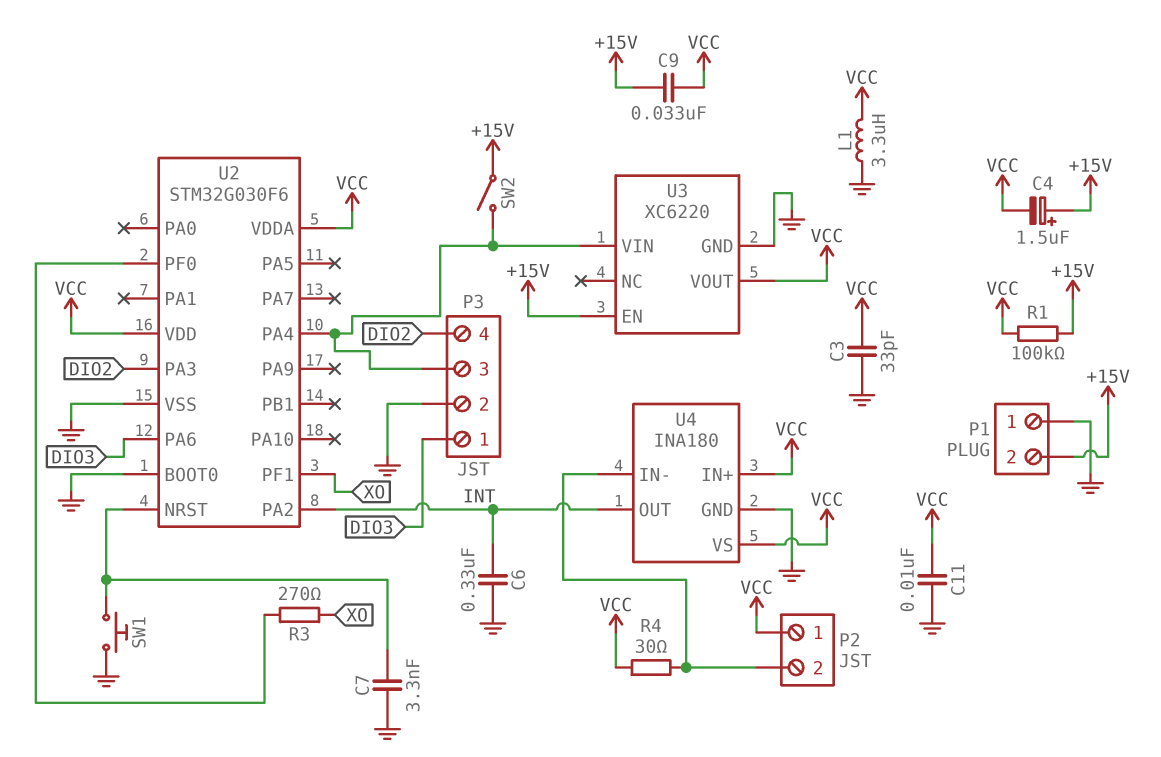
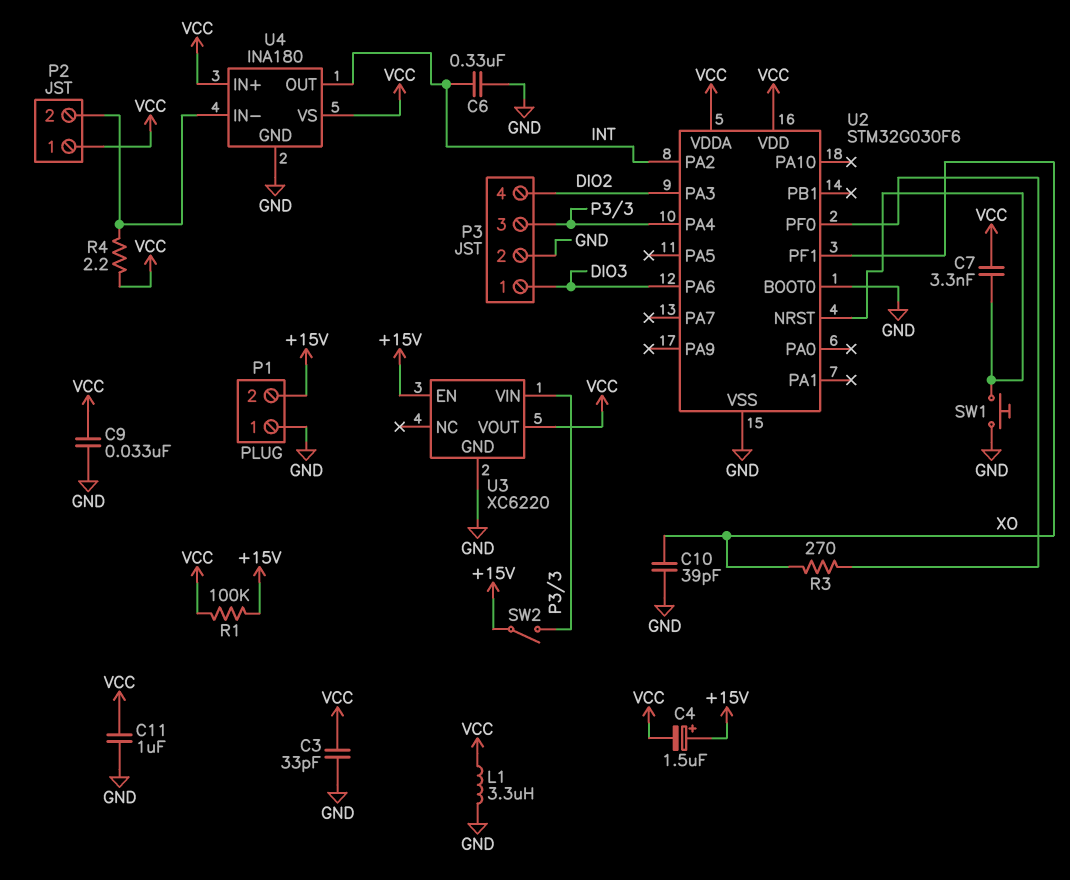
C7: 3.3nF (GND, U2/NRST) -> 3.3nF (U2/NRST, VCC)
C9: 33nF (+15V, VCC) -> 33nF (GND, VCC)
C10: none -> 39pF (GND, XO)
C11: 10nF (GND, VCC) -> 1uF (GND, VCC)
R4: 30 (P2/2, VCC) -> 2.2 (P2/2, VCC)

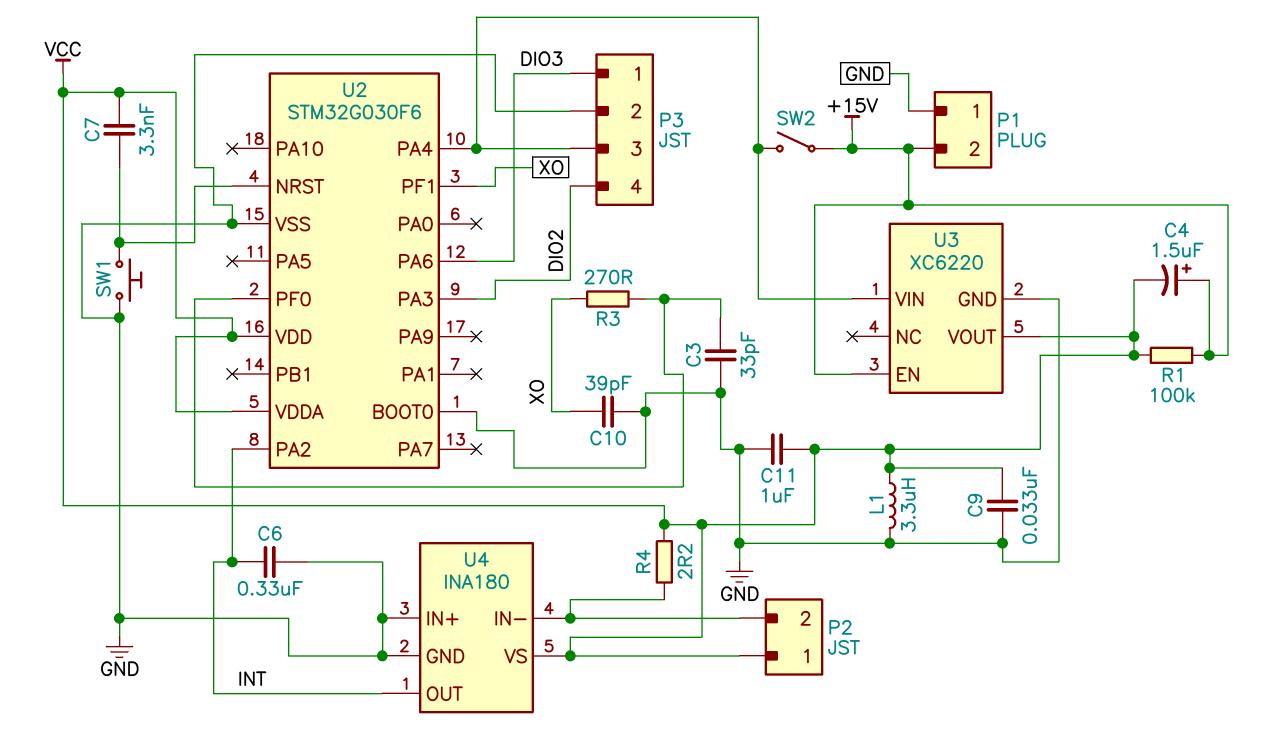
C3: 33pF (GND, VCC) -> 33pF (GND, U2/PF0)
U4 pin IN+: VCC -> GND

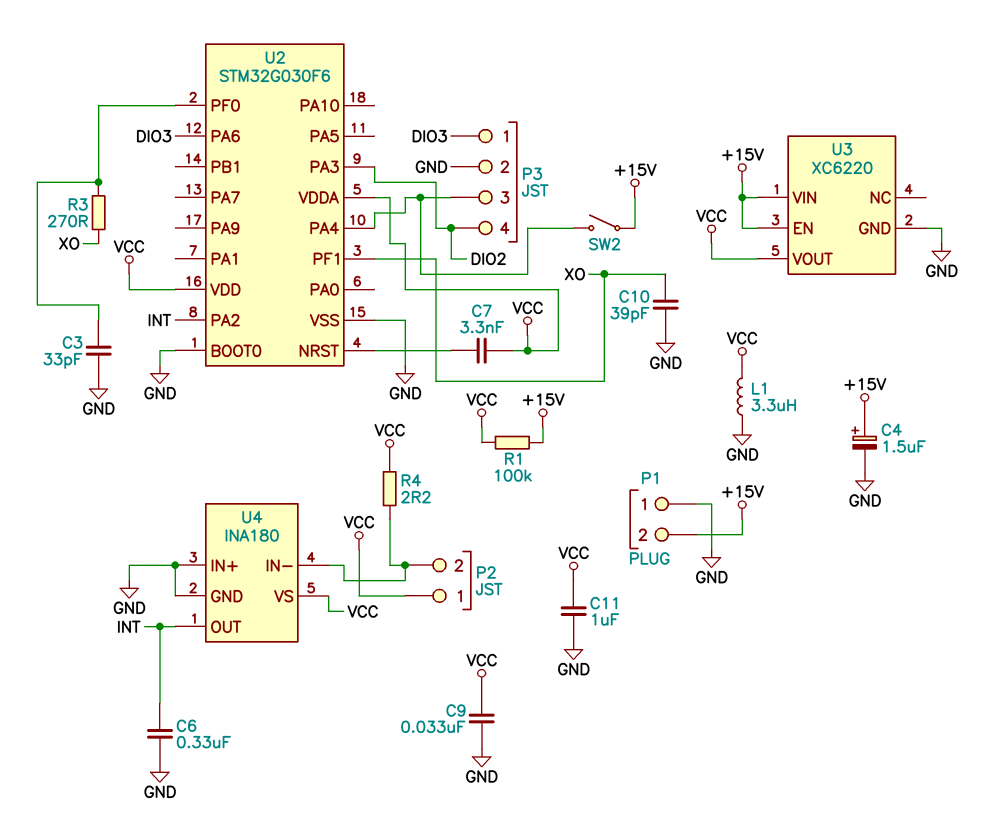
C4: 1.5uF (plus +15V, minus VCC) -> 1.5uF (plus +15V, minus GND)
SW1: button (GND, U2/NRST) -> none
U3 pin VIN: P3/3 -> +15V

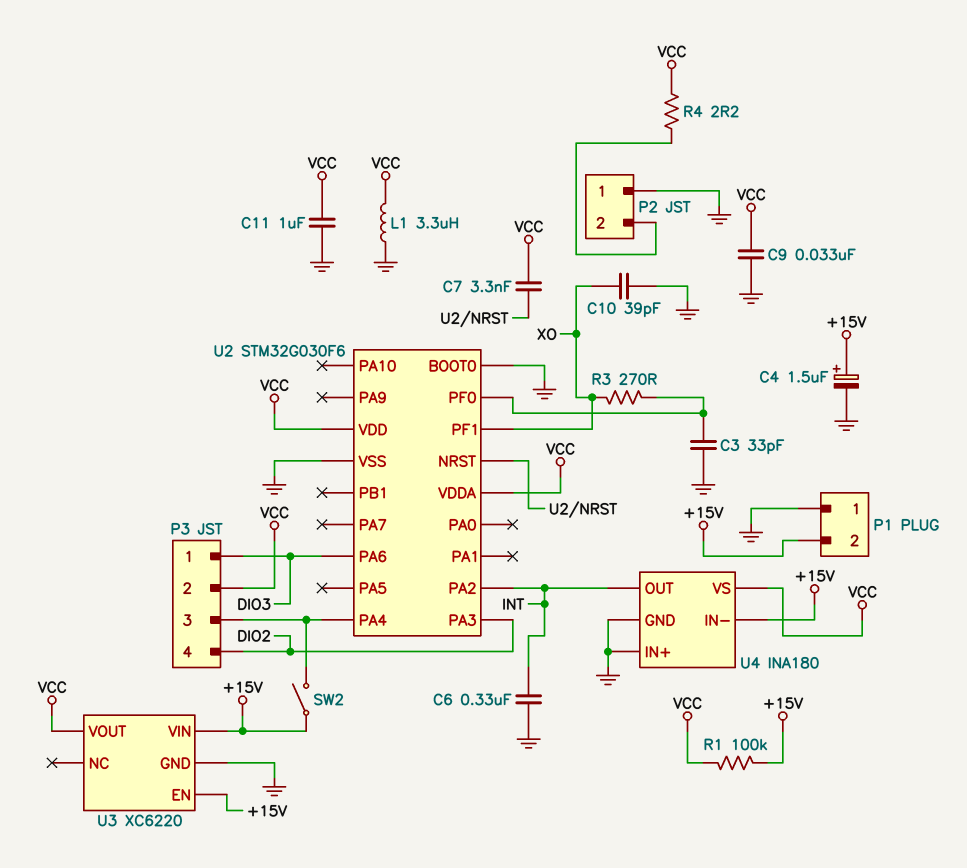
P2 pin 1: VCC -> GND
P3 pin 2: GND -> VCC
U4 pin IN-: P2/2 -> +15V

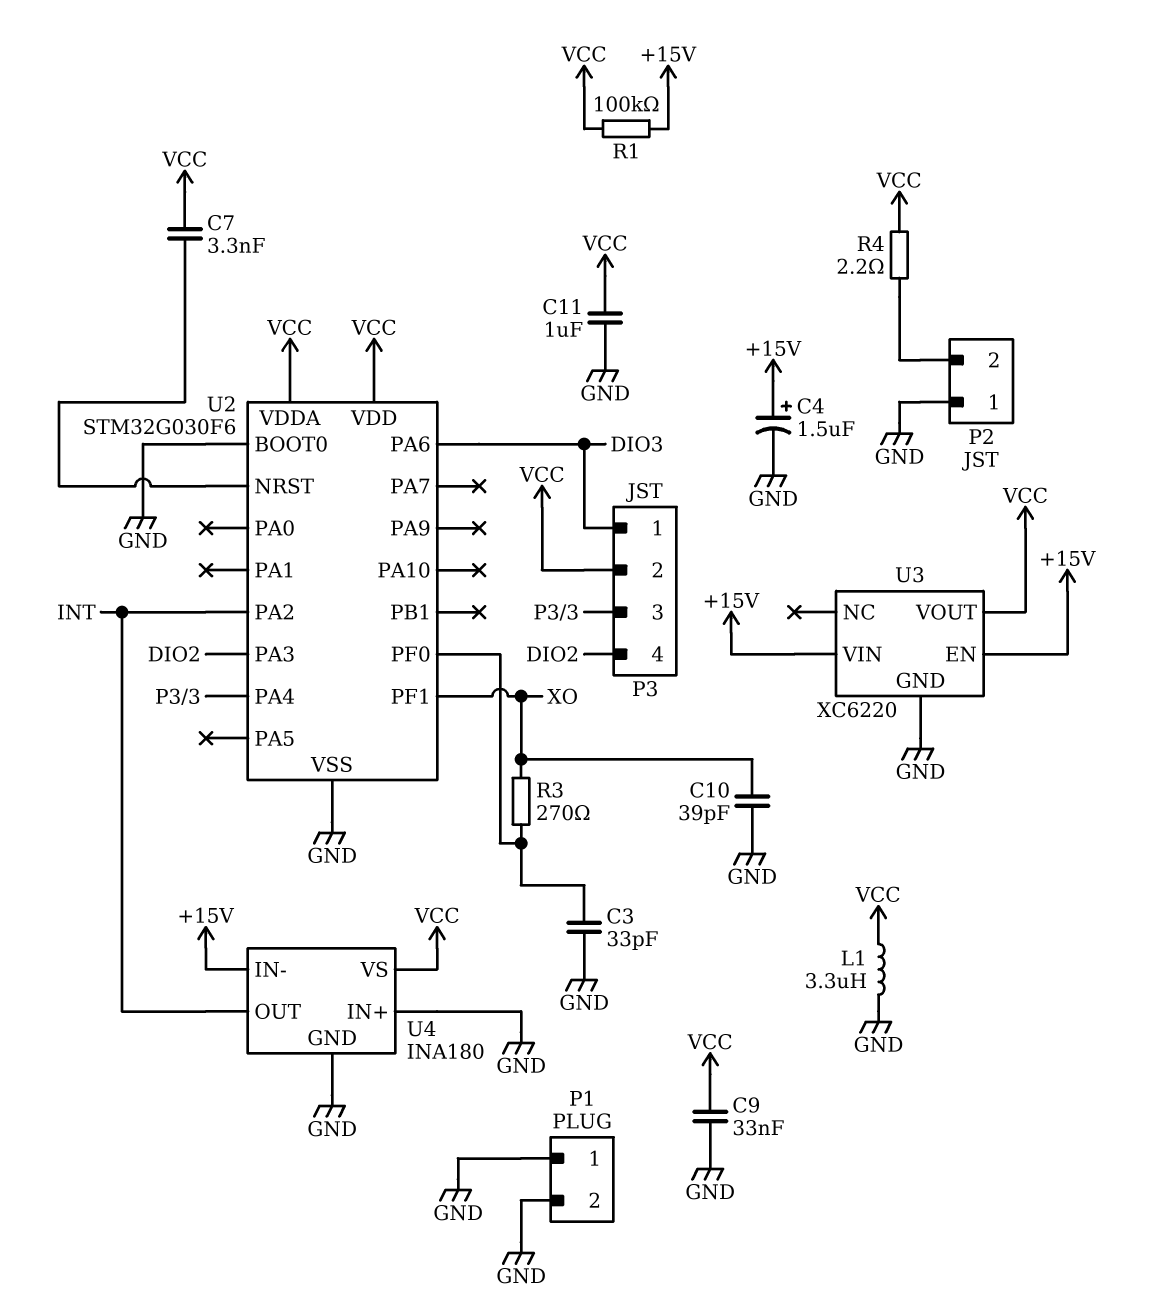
C6: 330nF (GND, INT) -> none
P1 pin 2: +15V -> GND
SW2: switch (+15V, P3/3) -> none

